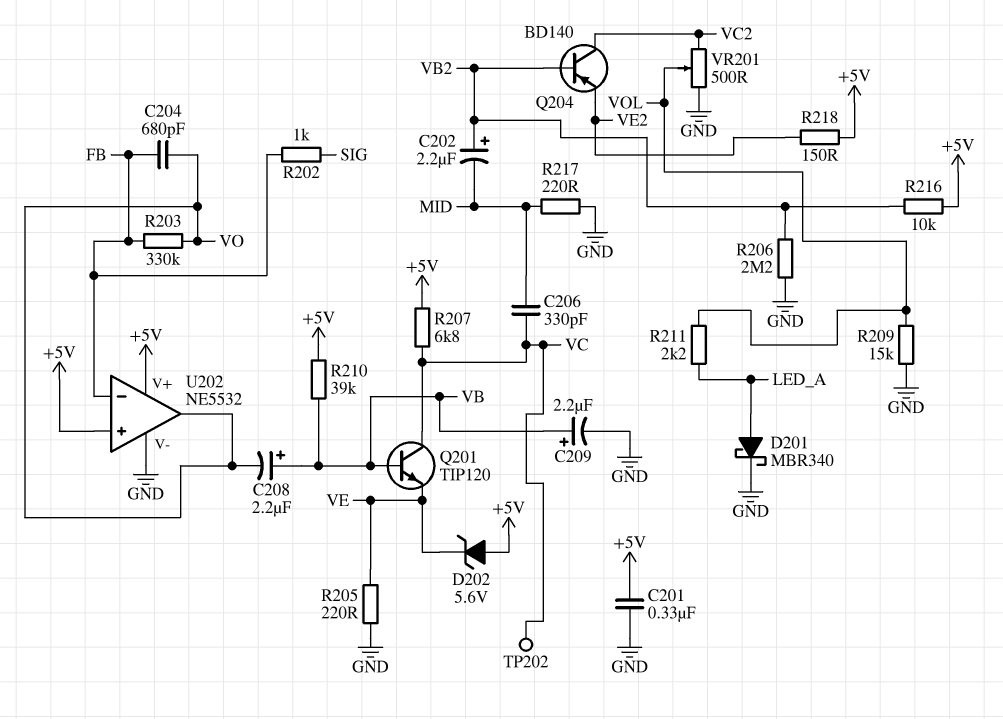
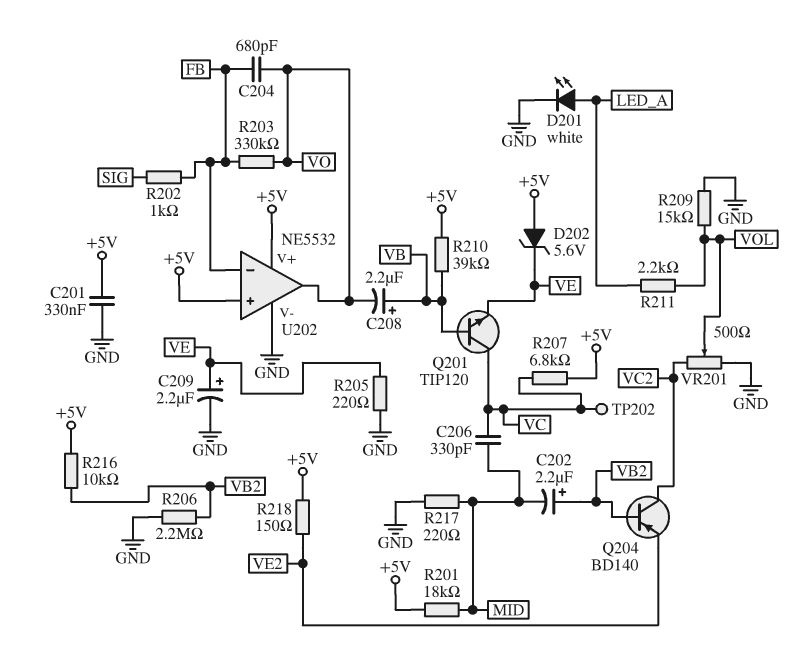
C209: 2.2uF (plus VB, minus GND) -> 2.2uF (plus VE, minus GND)
D201: schottky MBR340 (A LED_A, K GND) -> LED white (A LED_A, K GND)
R201: none -> 18k (+5V, MID)

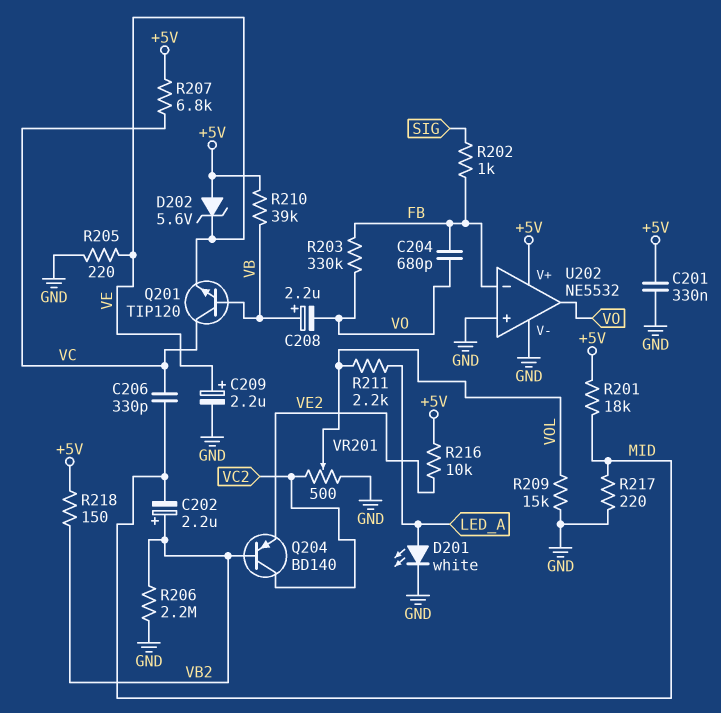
R216: 10k (+5V, VB2) -> 10k (+5V, VE2)
R218: 150 (+5V, VE2) -> 150 (+5V, VB2)
TP202: test point (VC) -> none
U202 pin in+: +5V -> GND

